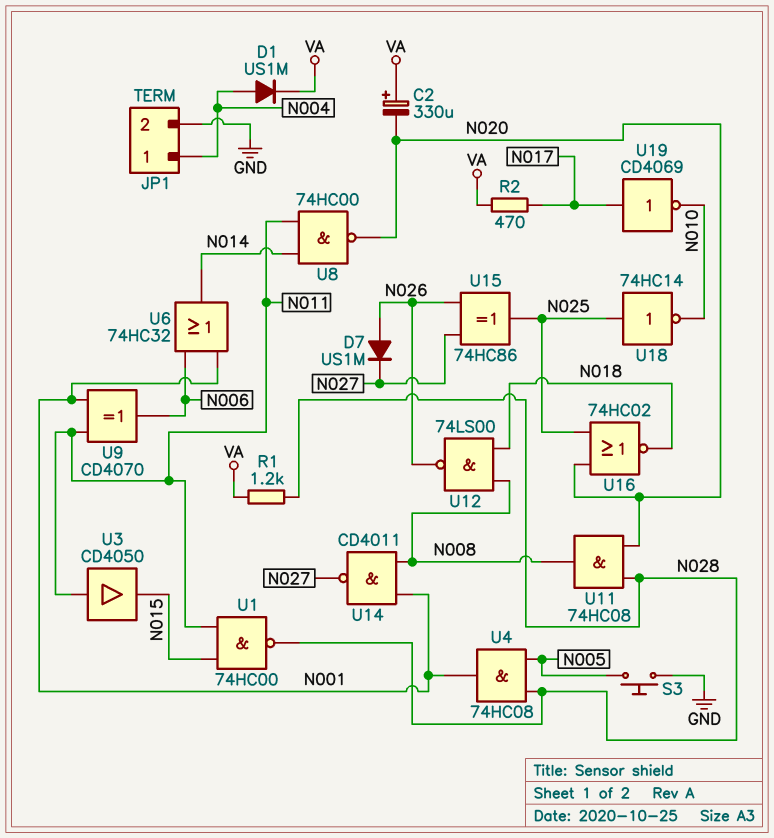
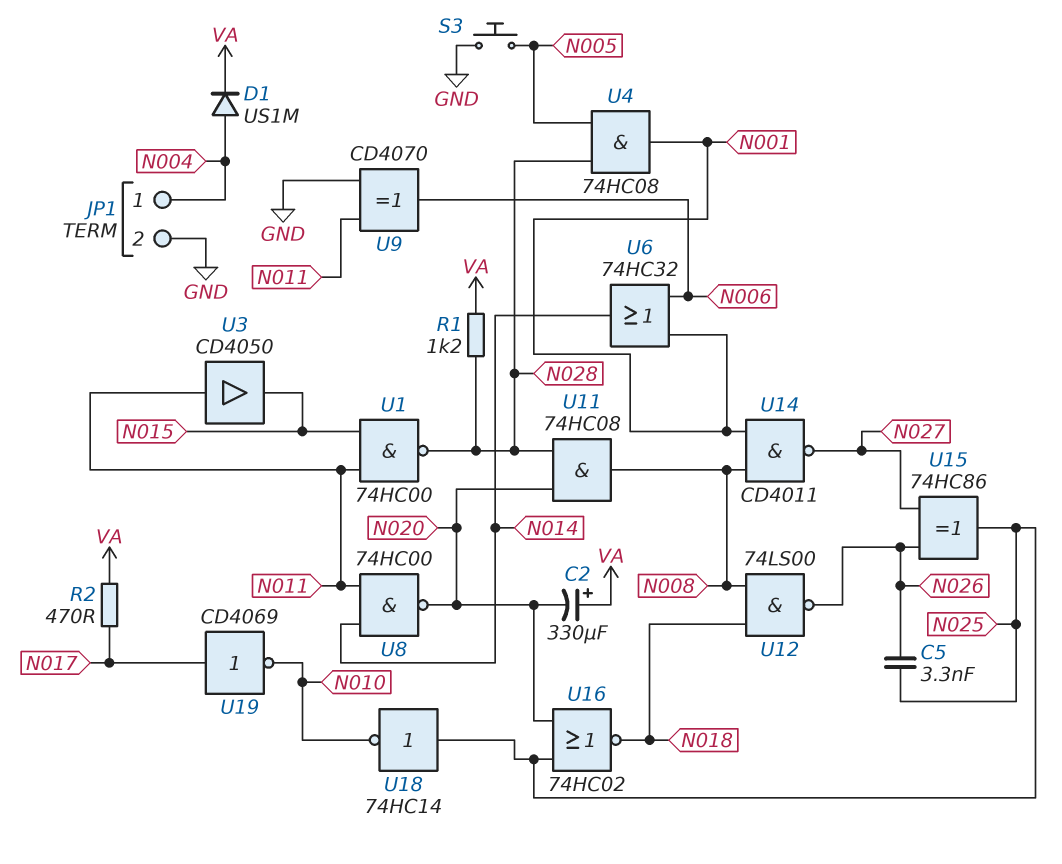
C5: none -> 3.3nF (N025, N026)
D7: diode US1M (A N026, K N027) -> none
U9: XOR CD4070 (in N001, in N011, out N006) -> XOR CD4070 (in GND, in N011, out N006)

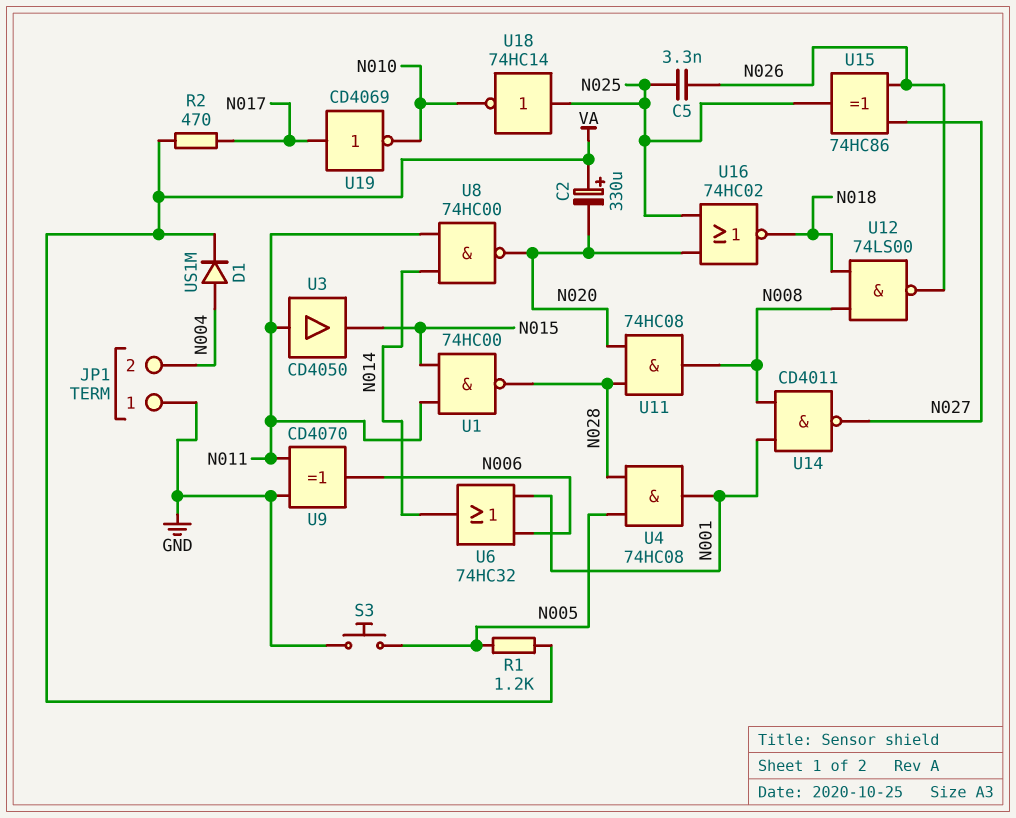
JP1 pin 1: N004 -> GND
JP1 pin 2: GND -> N004
R1: 1.2k (N028, VA) -> 1.2k (N005, VA)

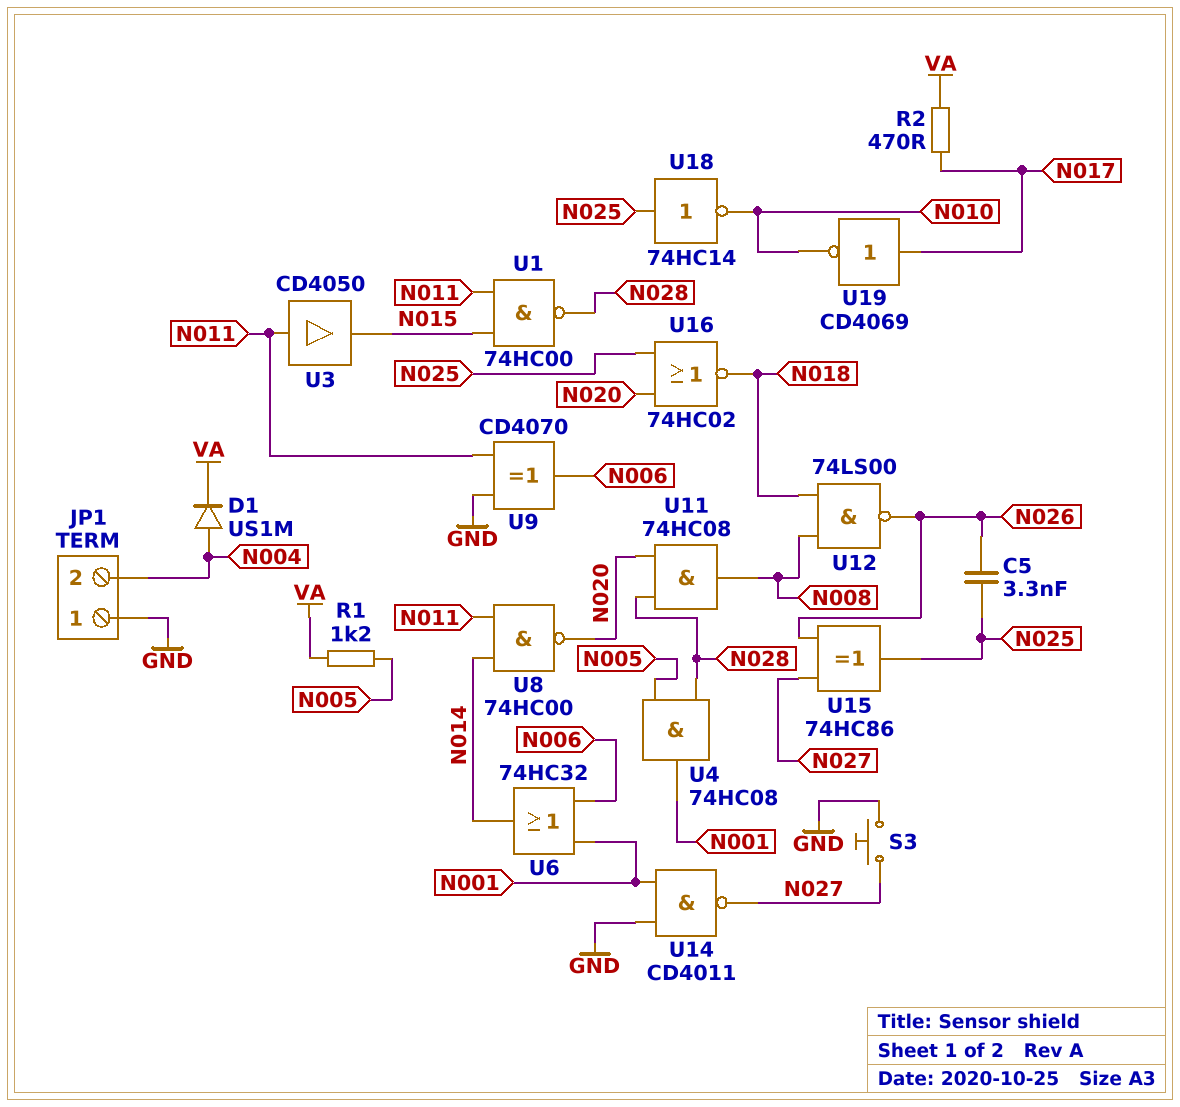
C2: 330uF (plus VA, minus N020) -> none
S3: button (GND, N005) -> button (GND, N027)
U14: NAND CD4011 (in N001, in N008, out N027) -> NAND CD4011 (in GND, in N001, out N027)

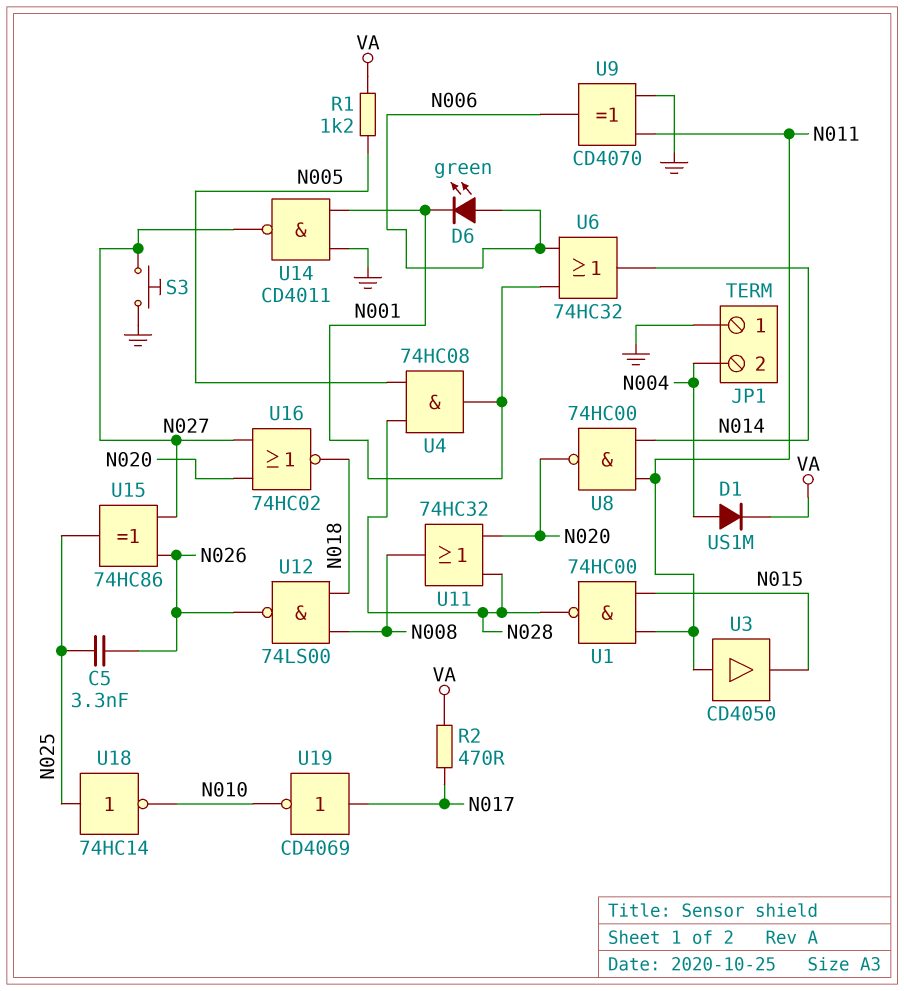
D6: none -> LED green (A N006, K N001)
U11: AND 74HC08 (in N020, in N028, out N008) -> OR 74HC32 (in N020, in N028, out N008)
U16: NOR 74HC02 (in N020, in N025, out N018) -> NOR 74HC02 (in N020, in N027, out N018)

